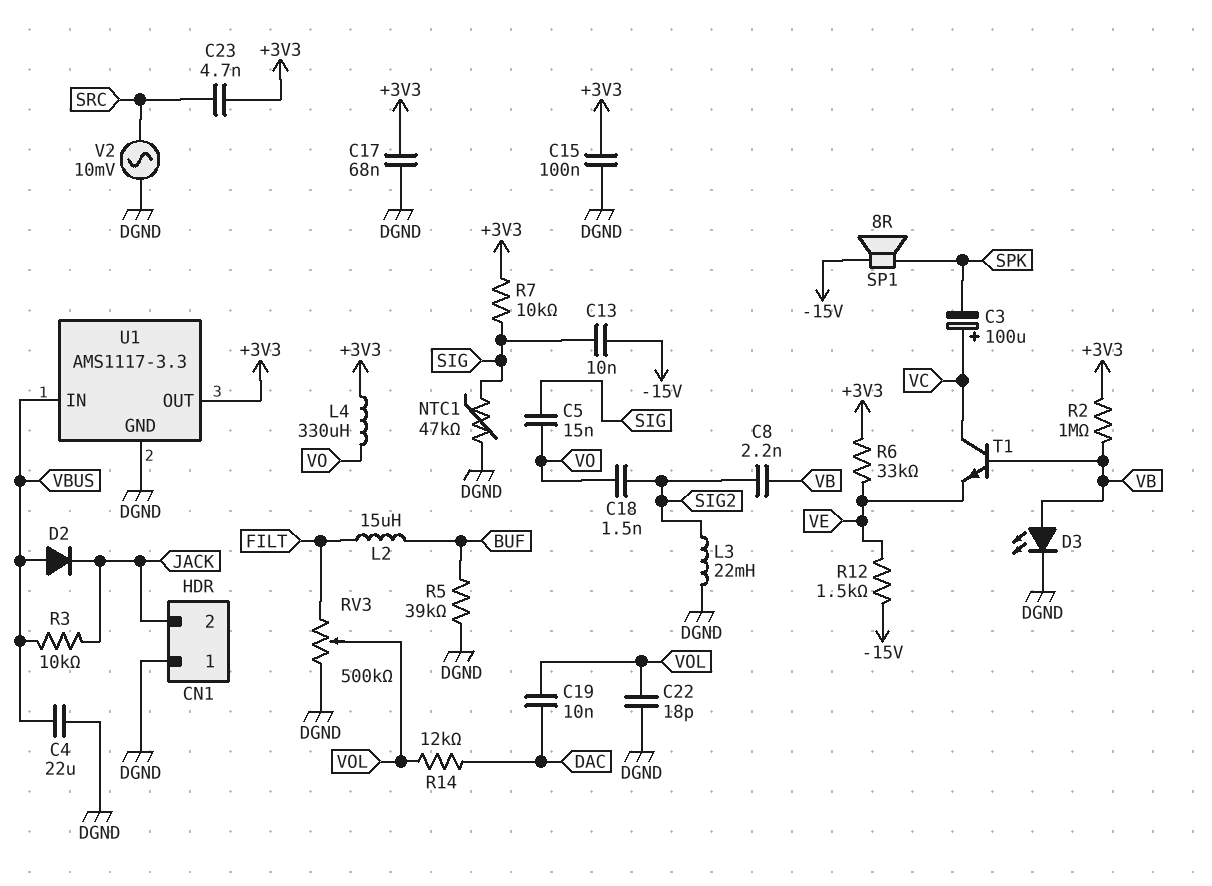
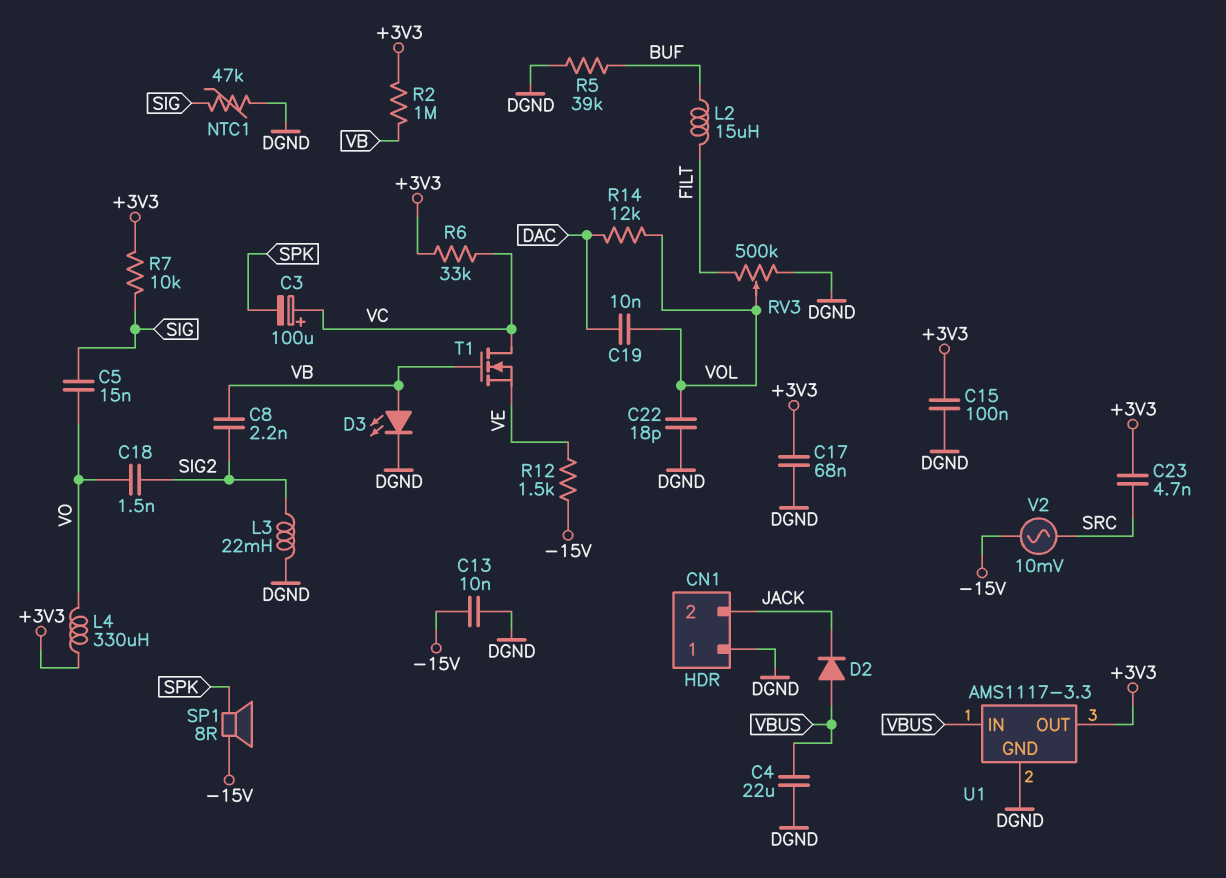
C13: 10nF (-15V, SIG) -> 10nF (-15V, DGND)
R3: 10k (JACK, VBUS) -> none
R6: 33k (+3V3, VE) -> 33k (+3V3, VC)
T1: NPN (B VB, C VC, E VE) -> NMOS (G VB, D VC, S VE)
V2: AC 10mV (DGND, SRC) -> AC 10mV (-15V, SRC)

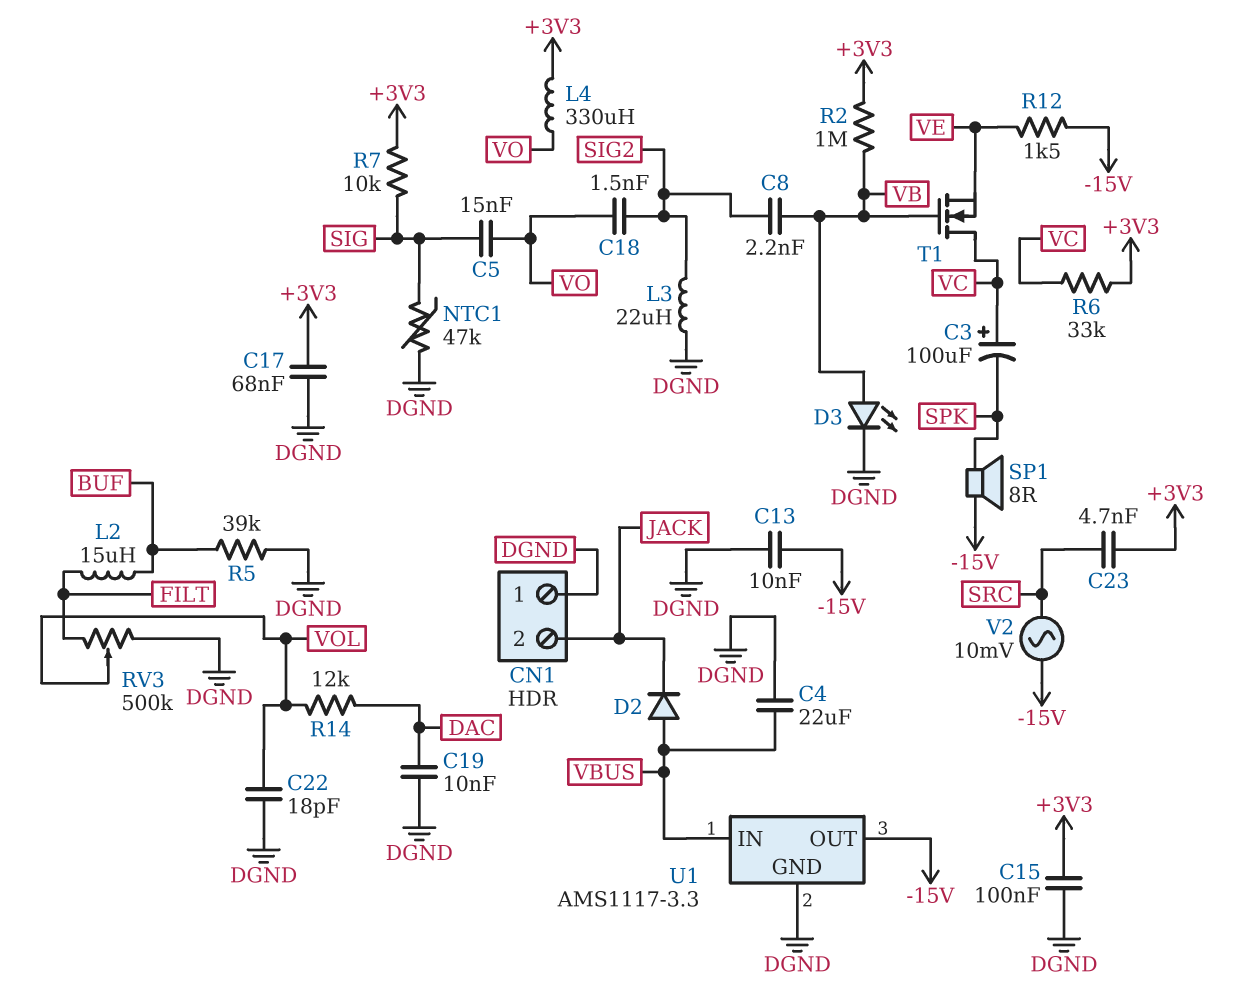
C19: 10nF (DAC, VOL) -> 10nF (DAC, DGND)
L3: 22mH (DGND, SIG2) -> 22uH (DGND, SIG2)
U1 pin OUT: +3V3 -> -15V

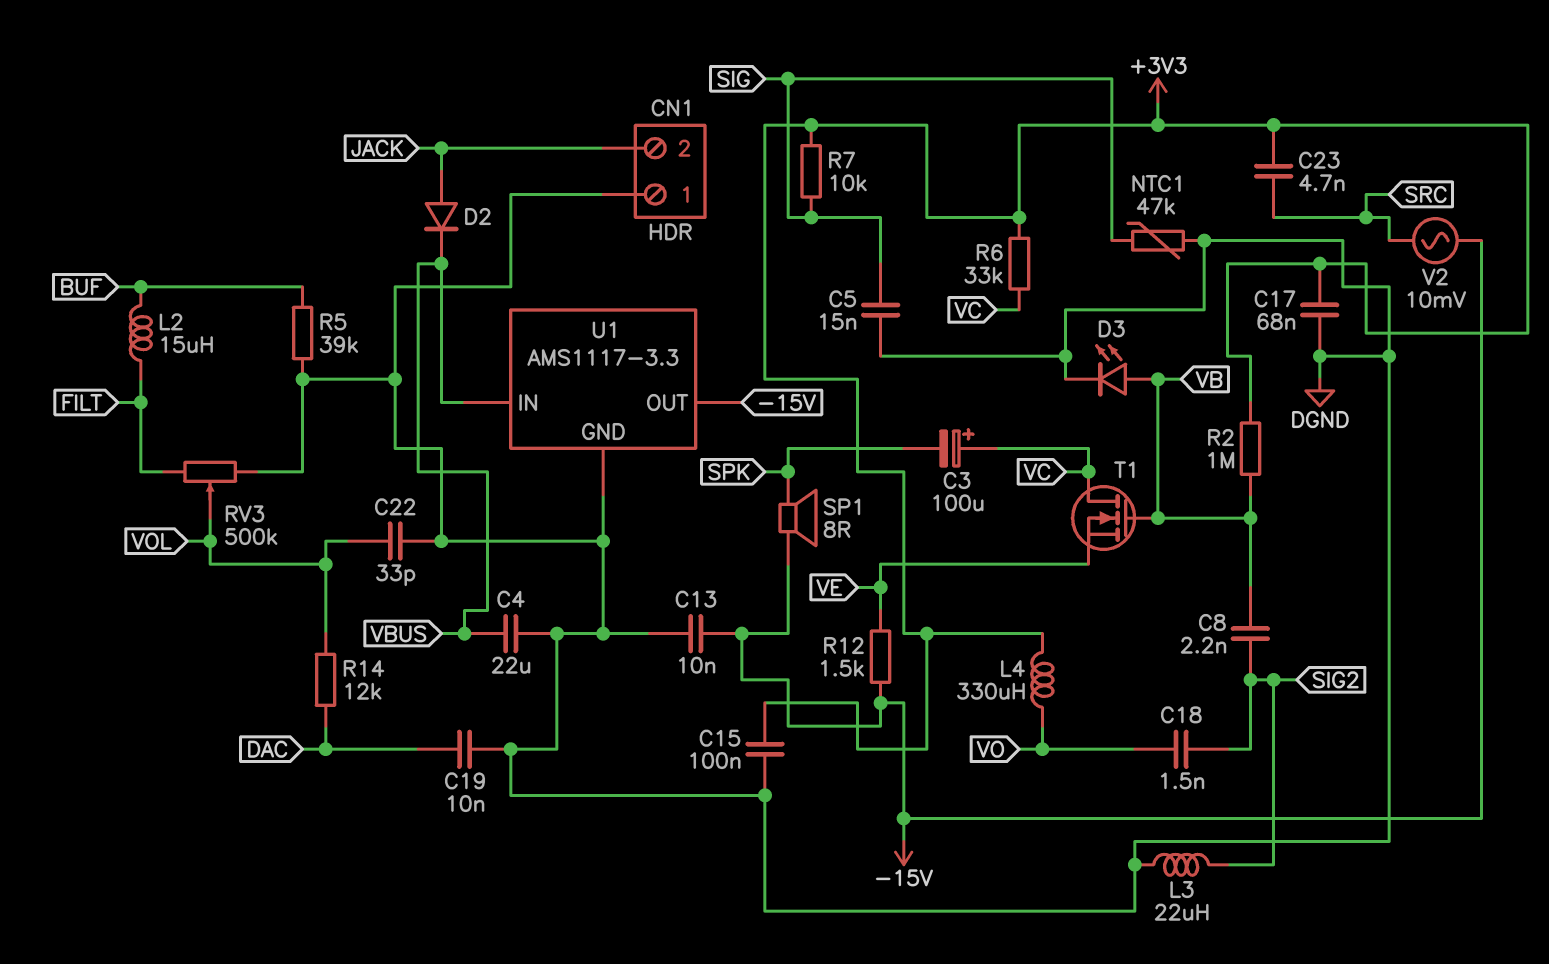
C5: 15nF (SIG, VO) -> 15nF (DGND, SIG)
C22: 18pF (DGND, VOL) -> 33pF (DGND, VOL)
D2: diode (A VBUS, K JACK) -> diode (A JACK, K VBUS)

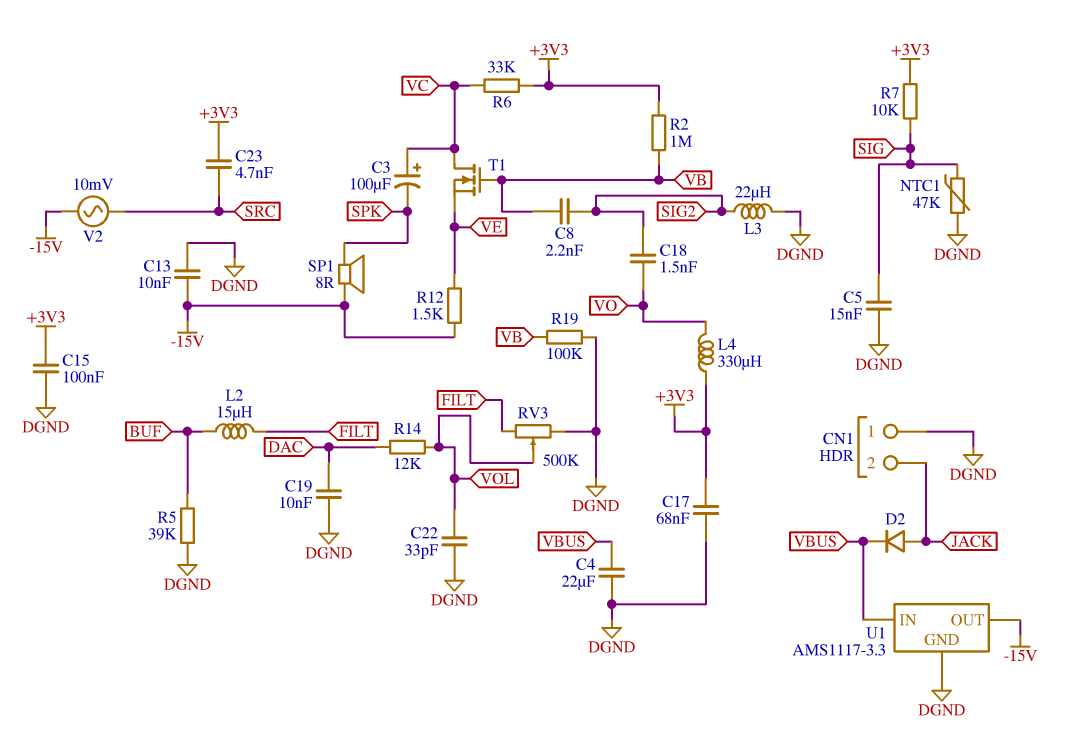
D3: LED (A VB, K DGND) -> none
R19: none -> 100k (DGND, VB)

